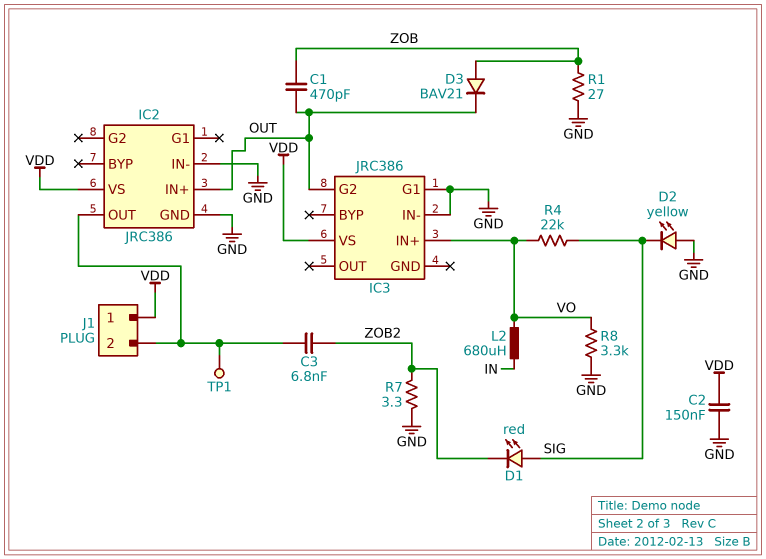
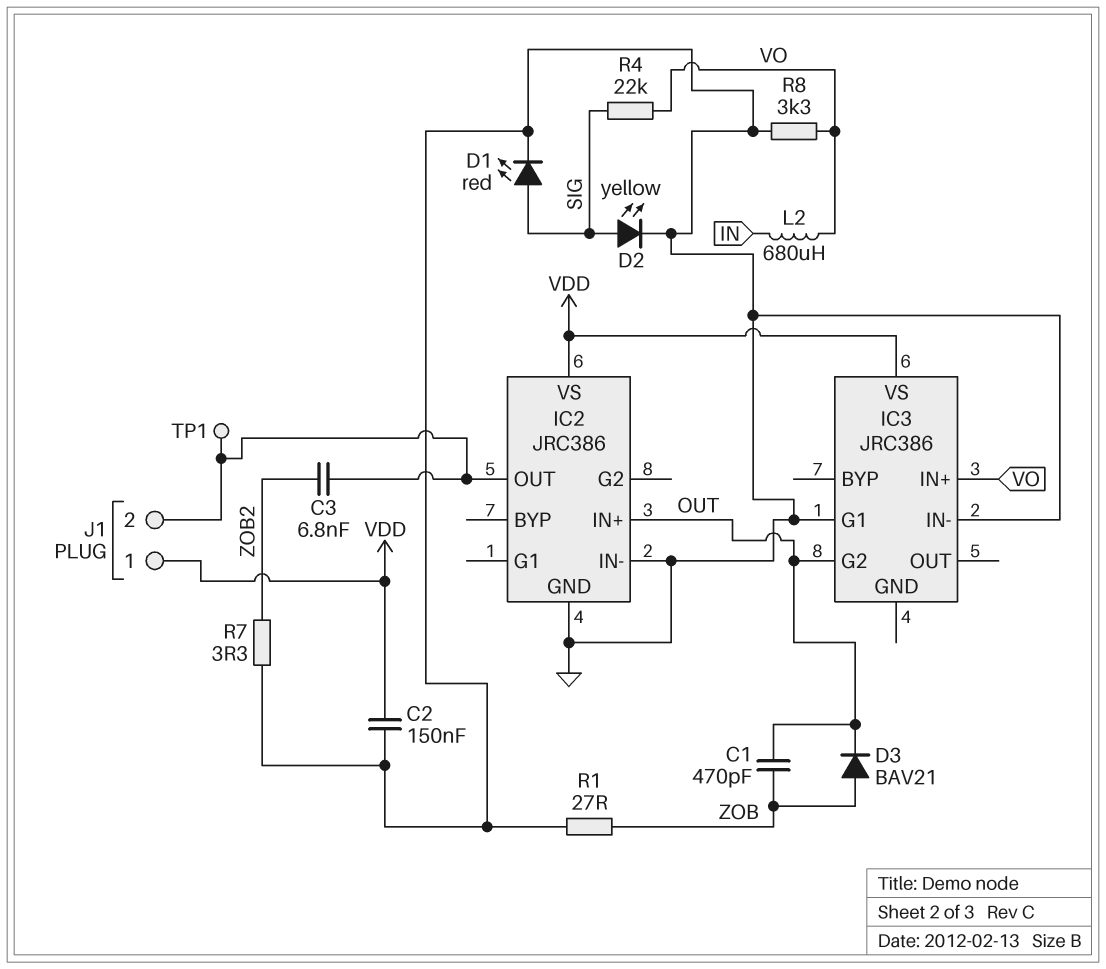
D1: LED red (A SIG, K ZOB2) -> LED red (A SIG, K GND)
D2: LED yellow (A GND, K SIG) -> LED yellow (A SIG, K GND)

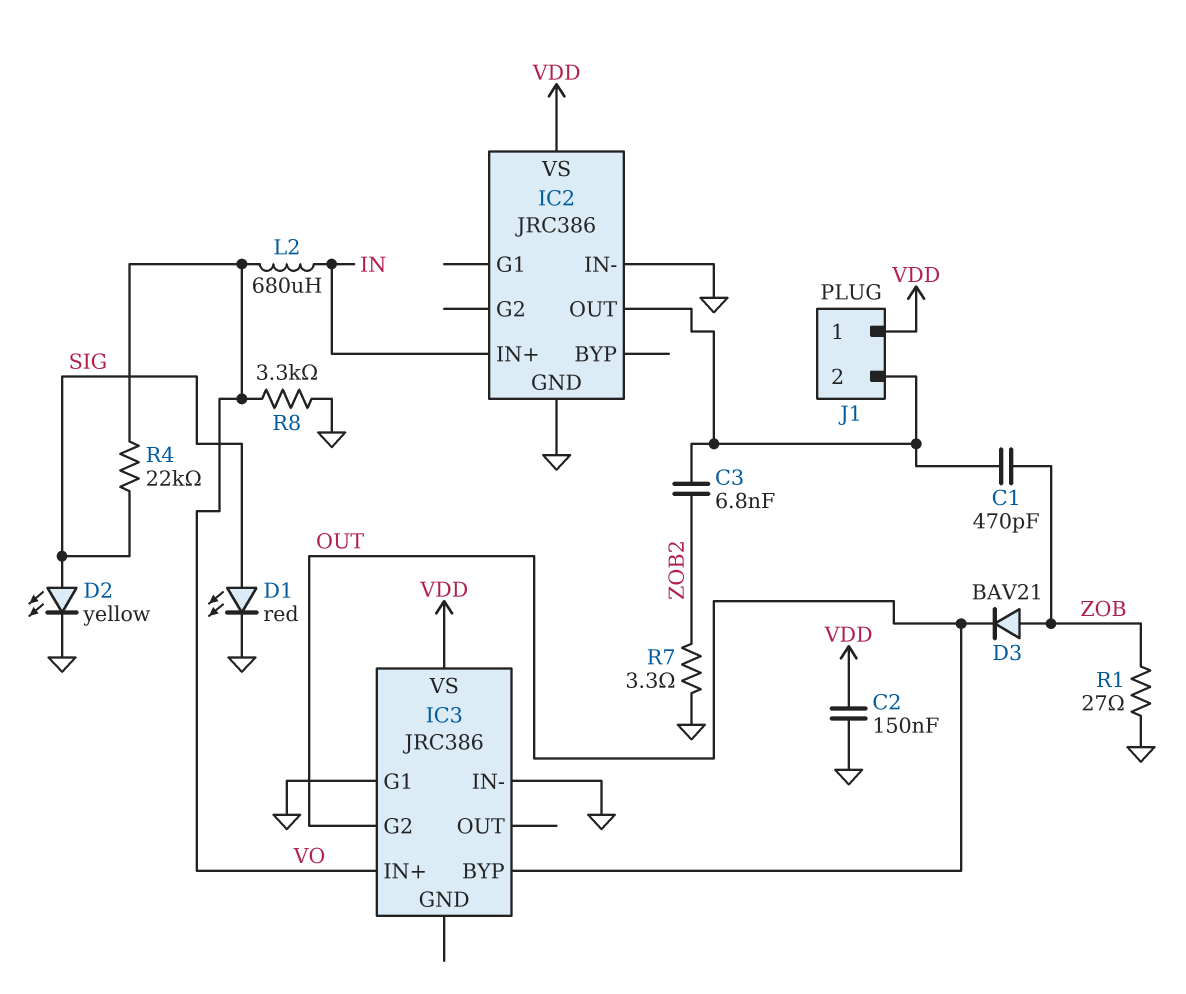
C1: 470pF (OUT, ZOB) -> 470pF (IC2/OUT, ZOB)
IC2 pin IN+: OUT -> IN
IC3 pin BYP: none -> OUT
TP1: test point (IC2/OUT) -> none

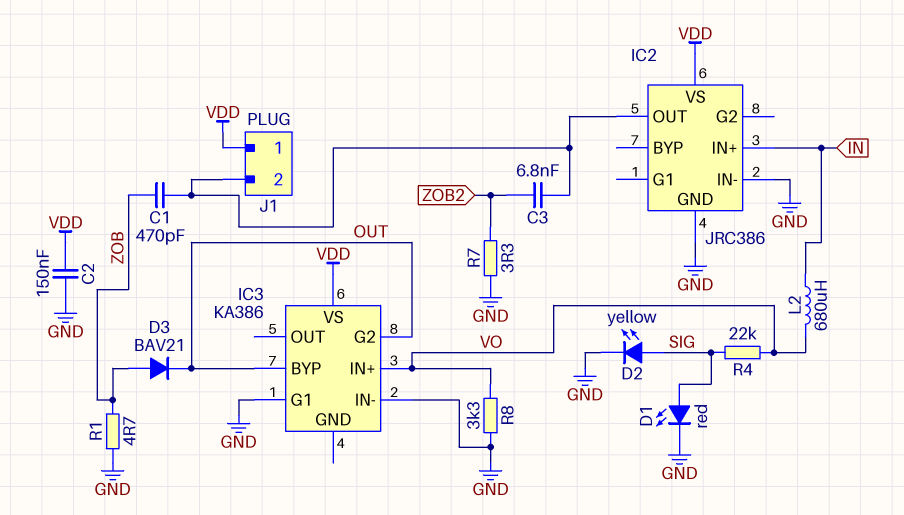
IC3: JRC386 -> KA386
R1: 27 (GND, ZOB) -> 4.7 (GND, ZOB)

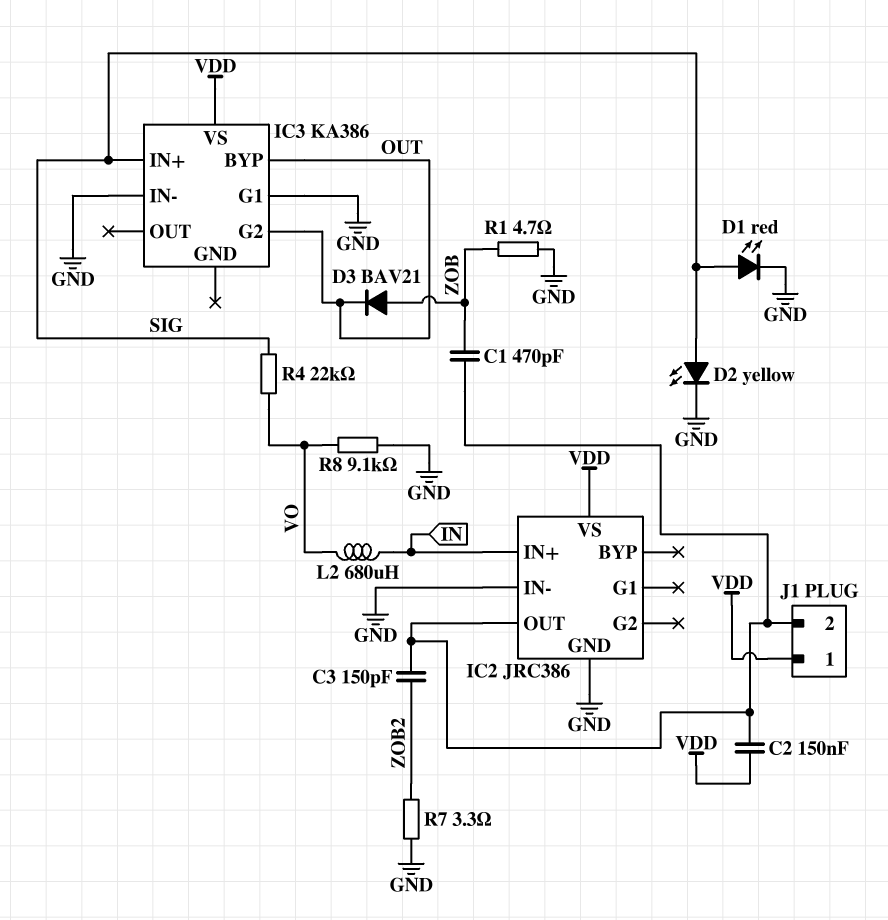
C2: 150nF (GND, VDD) -> 150nF (IC2/OUT, VDD)
C3: 6.8nF (IC2/OUT, ZOB2) -> 150pF (IC2/OUT, ZOB2)
IC3 pin IN+: VO -> SIG
R8: 3.3k (GND, VO) -> 9.1k (GND, VO)

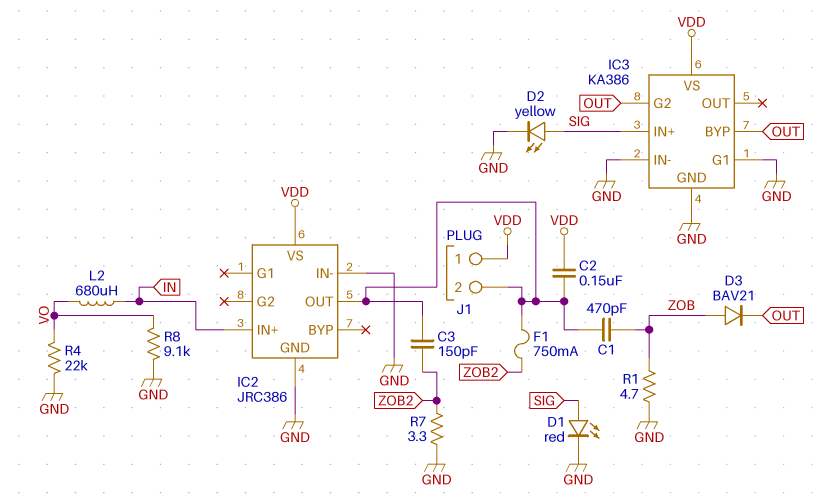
F1: none -> 750mA (IC2/OUT, ZOB2)
IC3 pin GND: none -> GND
R4: 22k (SIG, VO) -> 22k (GND, VO)

